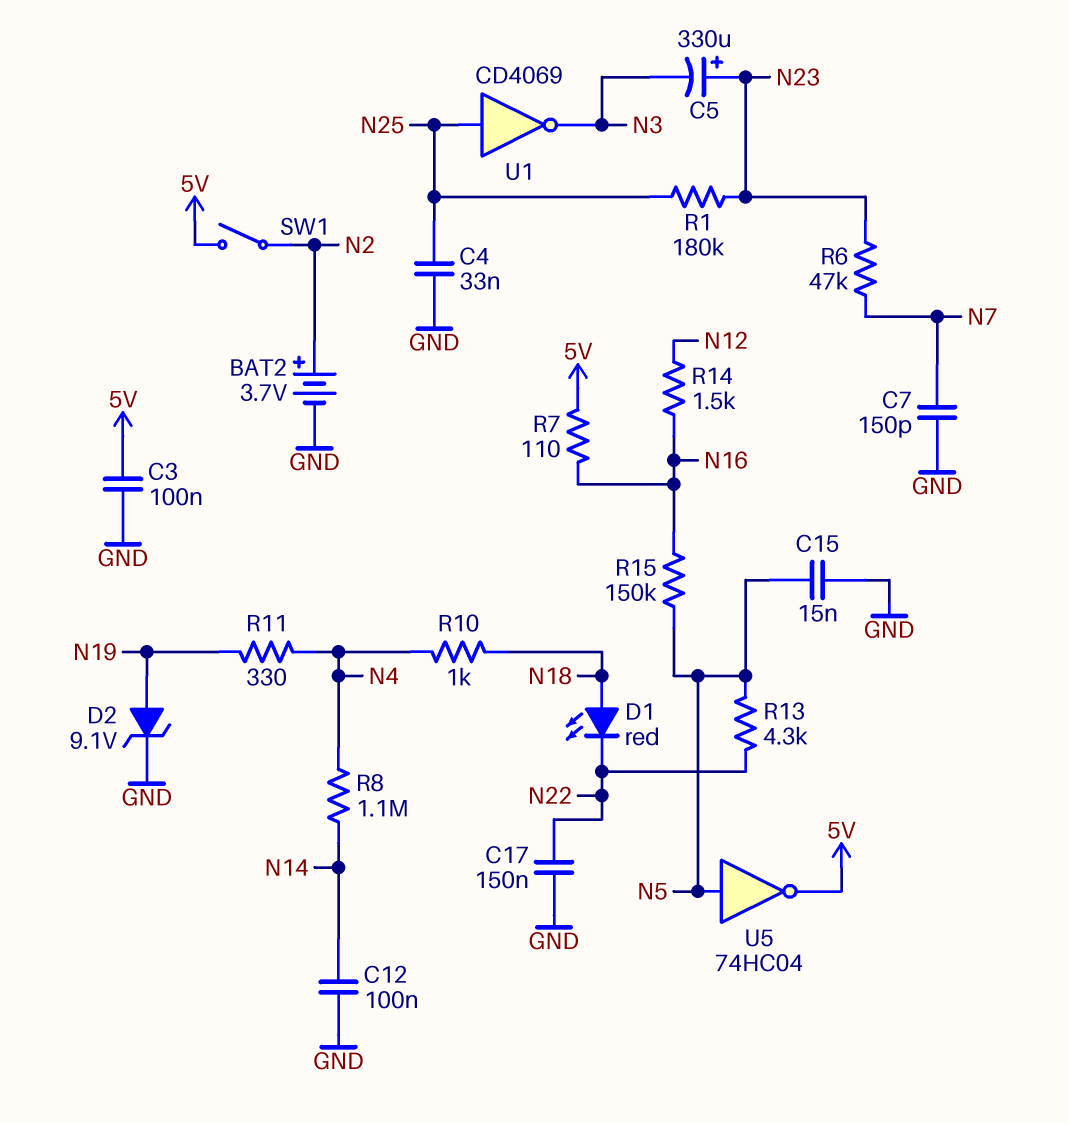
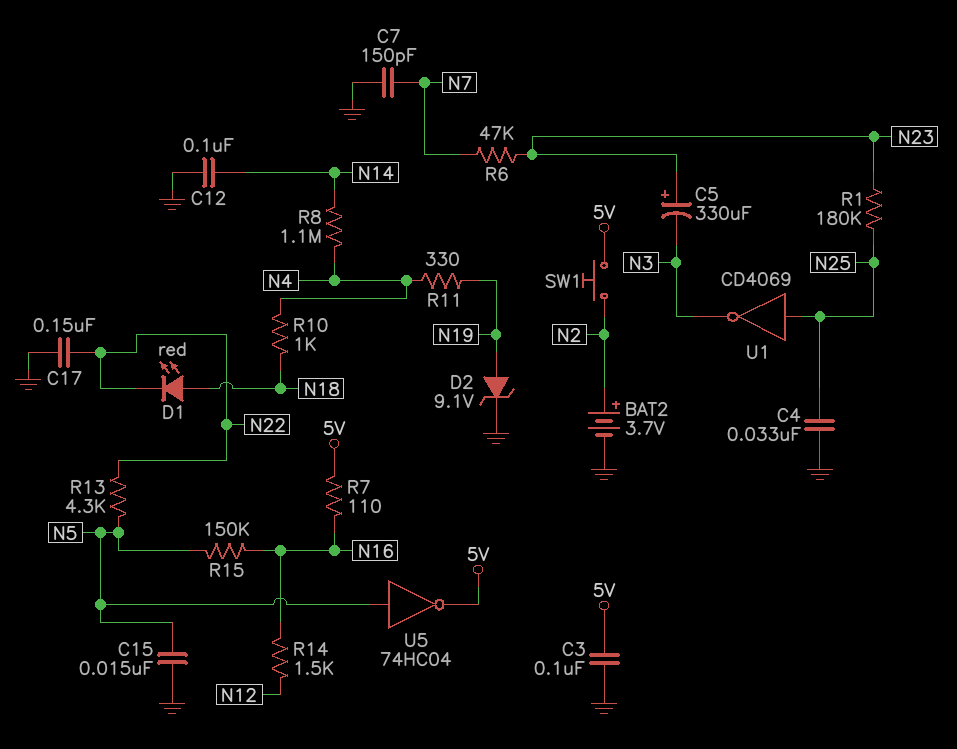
SW1: switch (5V, N2) -> button (5V, N2)

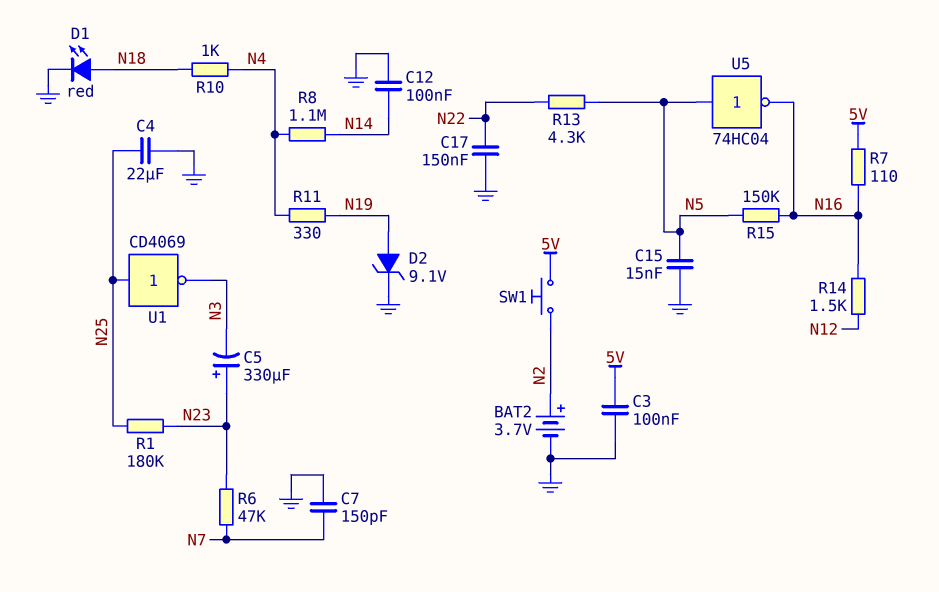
C4: 33nF (GND, N25) -> 22uF (GND, N25)
D1: LED red (A N18, K N22) -> LED red (A N18, K GND)
U5: NOT 74HC04 (in N5, out 5V) -> NOT 74HC04 (in N5, out N16)

